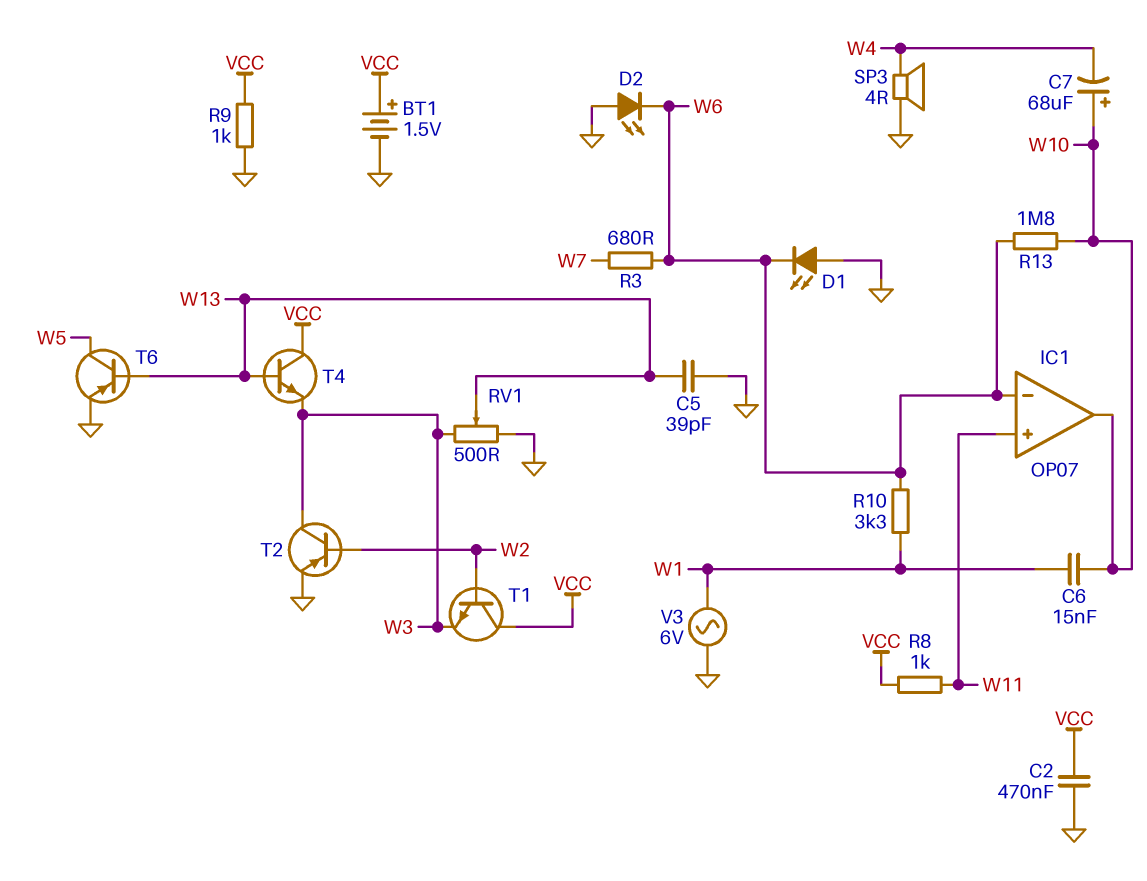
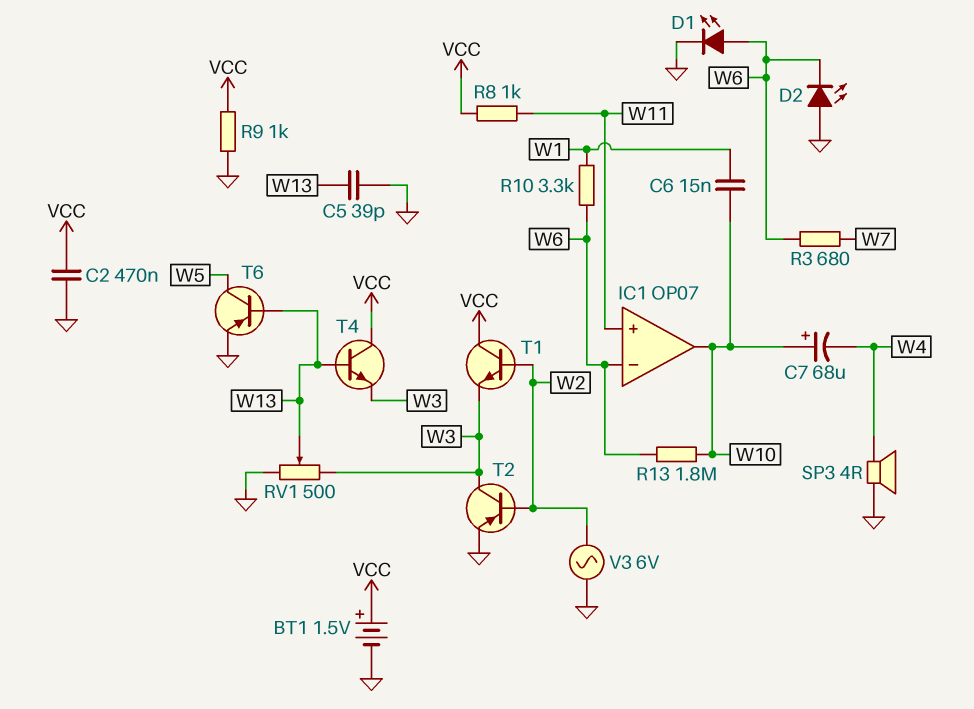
D1: LED (A GND, K W6) -> LED (A W6, K GND)
V3: AC 6V (GND, W1) -> AC 6V (GND, W2)

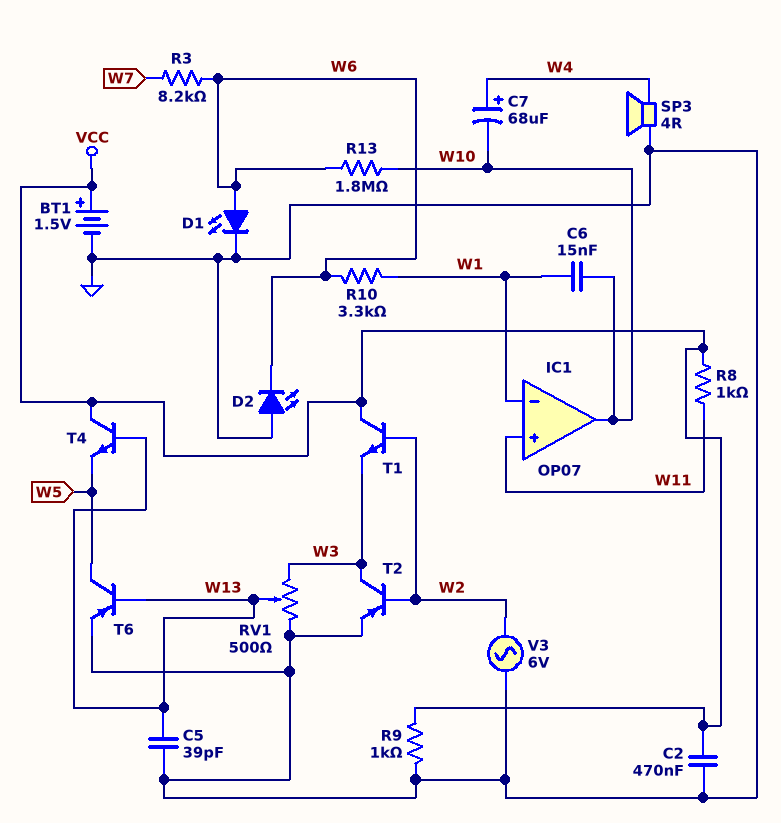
C7: 68uF (plus W10, minus W4) -> 68uF (plus W4, minus W10)
IC1 pin in-: W6 -> W1
R3: 680 (W6, W7) -> 8.2k (W6, W7)
T4: NPN (B W13, C VCC, E W3) -> NPN (B W13, C VCC, E W5)

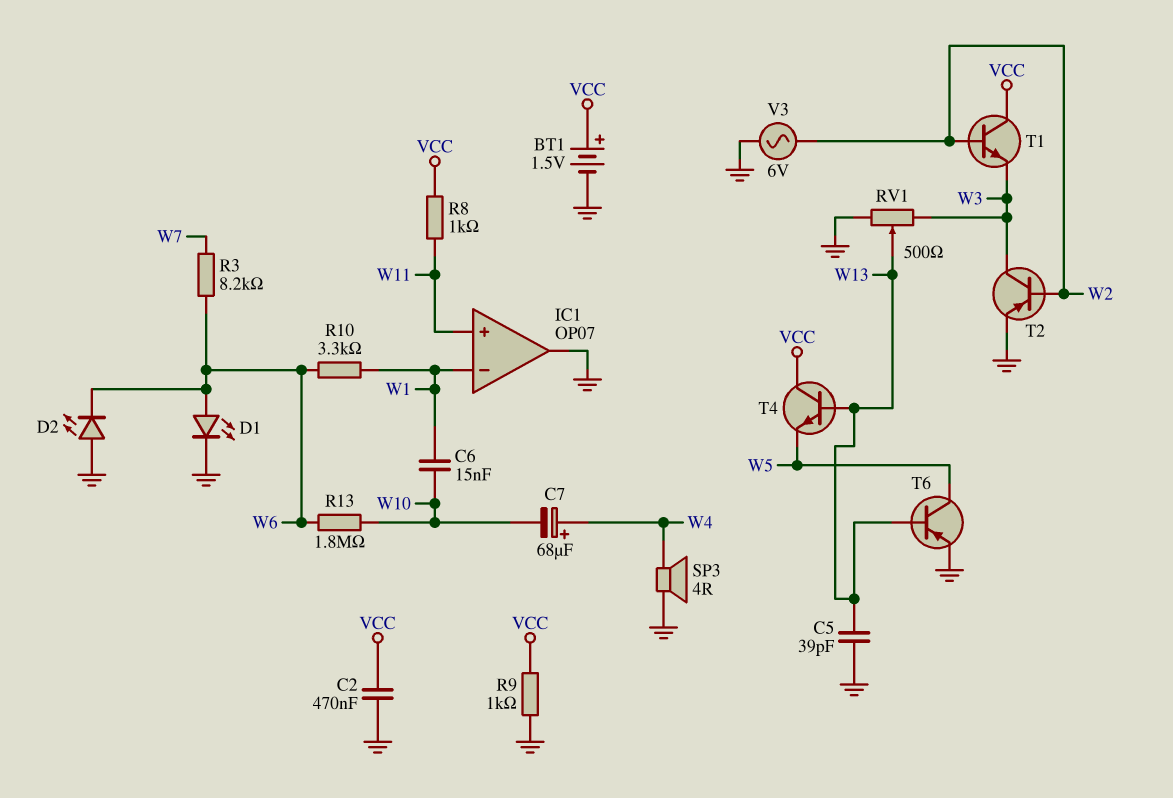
IC1 pin out: W10 -> GND

